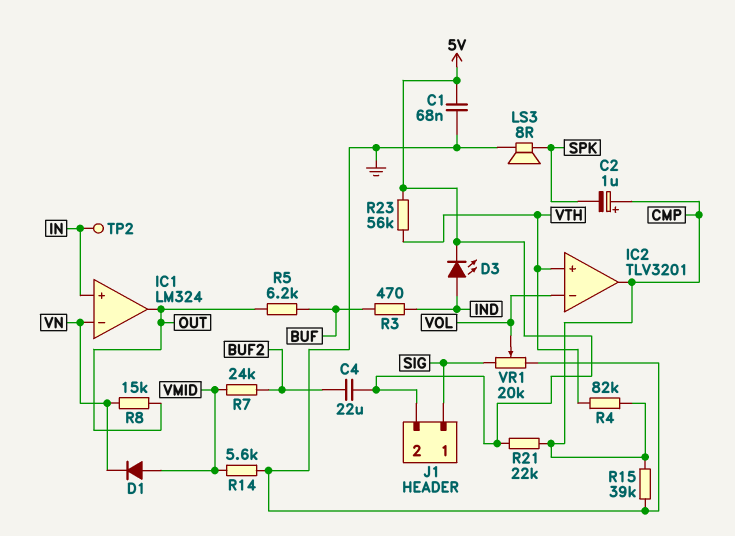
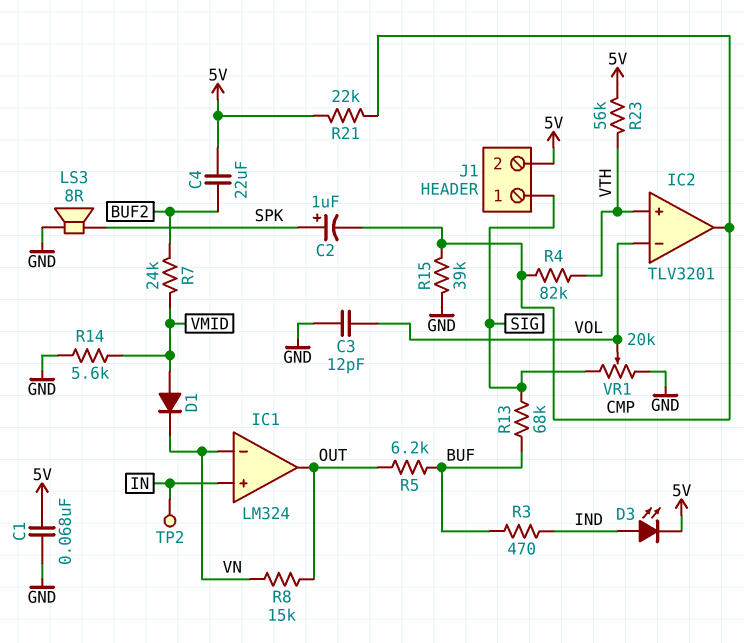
C2: 1uF (plus CMP, minus SPK) -> 1uF (plus SPK, minus CMP)
C3: none -> 12pF (GND, VOL)
R13: none -> 68k (BUF, SIG)

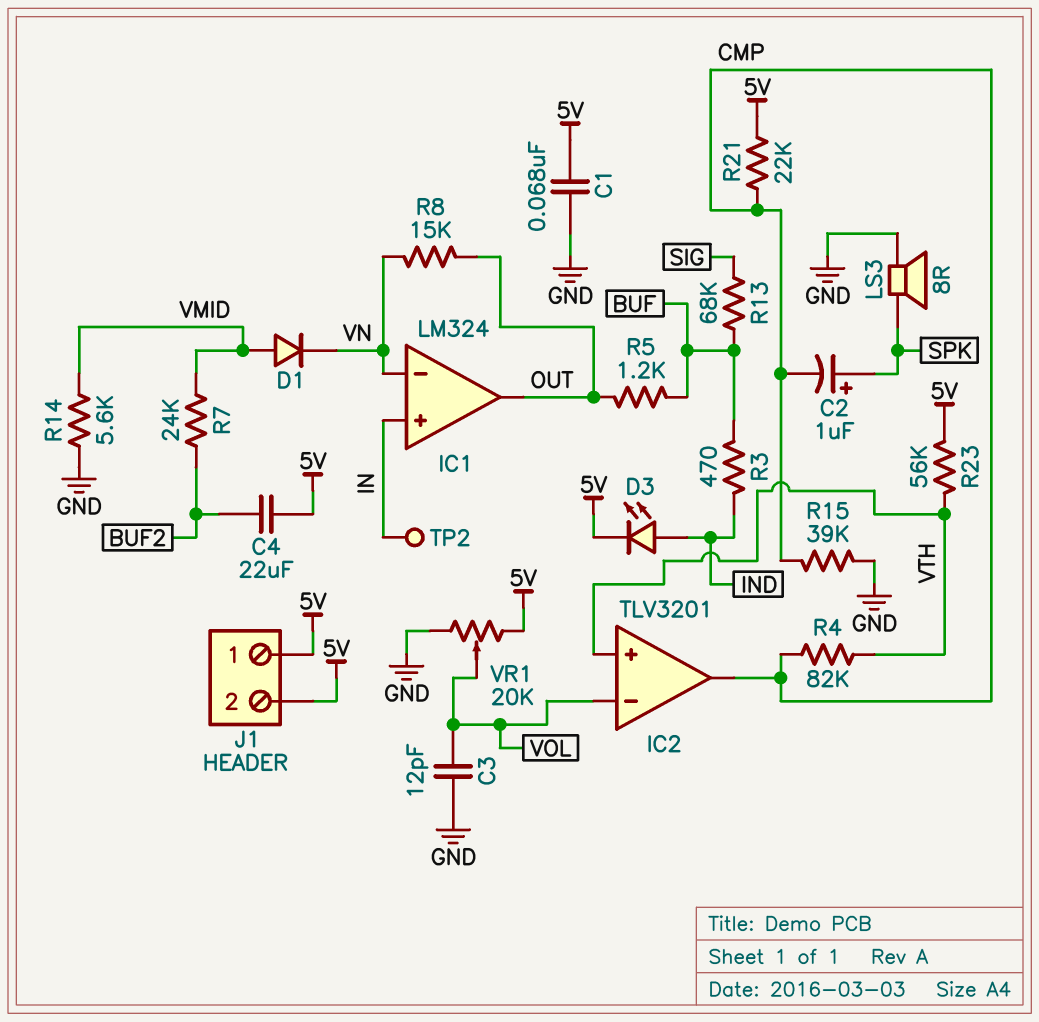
J1 pin 1: SIG -> 5V
R5: 6.2k (BUF, OUT) -> 1.2k (BUF, OUT)
VR1: 20k (GND, SIG, wiper VOL) -> 20k (5V, GND, wiper VOL)

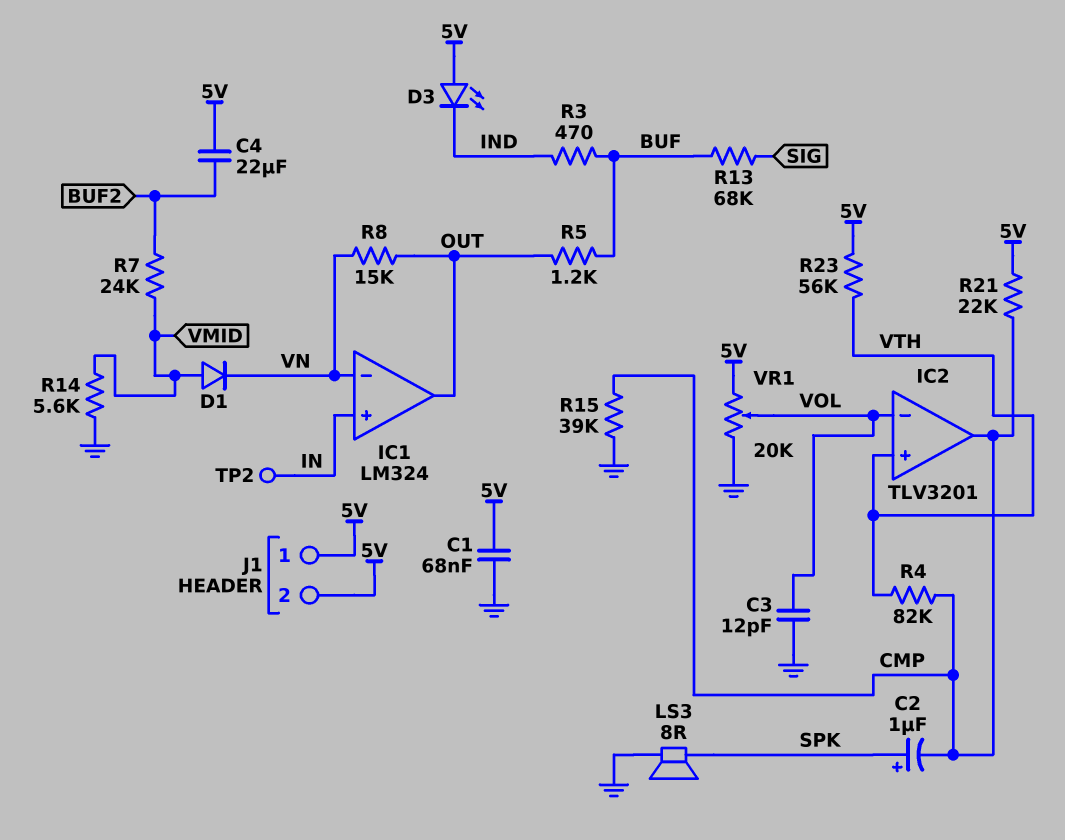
D3: LED (A IND, K 5V) -> LED (A 5V, K IND)

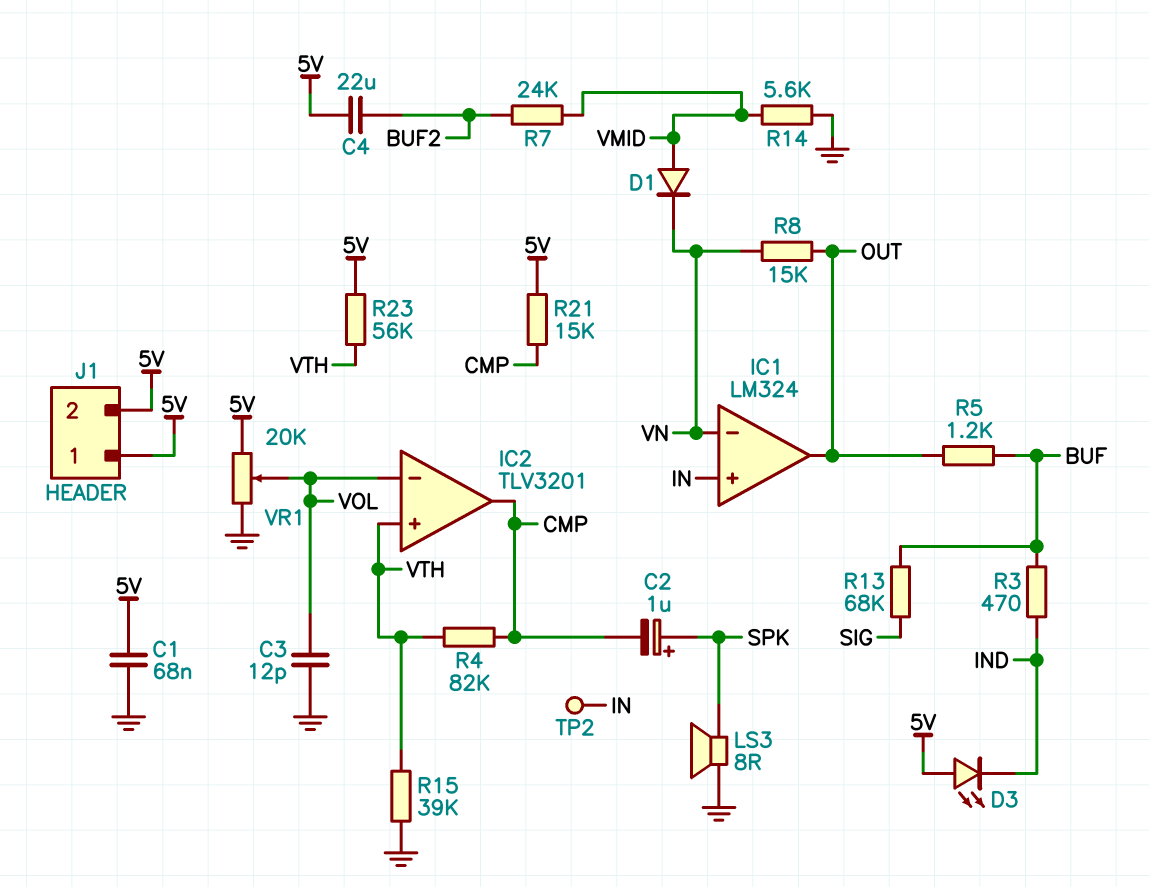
R15: 39k (CMP, GND) -> 39k (GND, VTH)
R21: 22k (5V, CMP) -> 15k (5V, CMP)

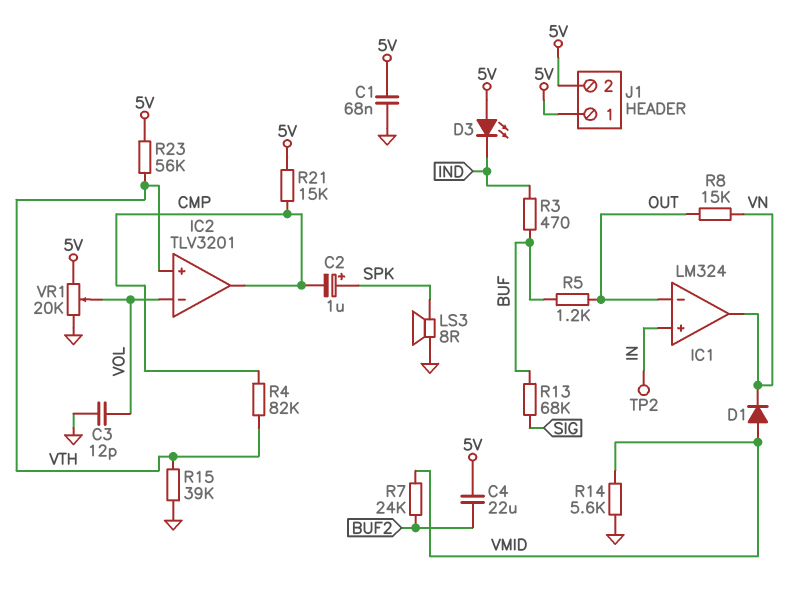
IC1 pin in-: VN -> OUT
IC1 pin out: OUT -> VN

